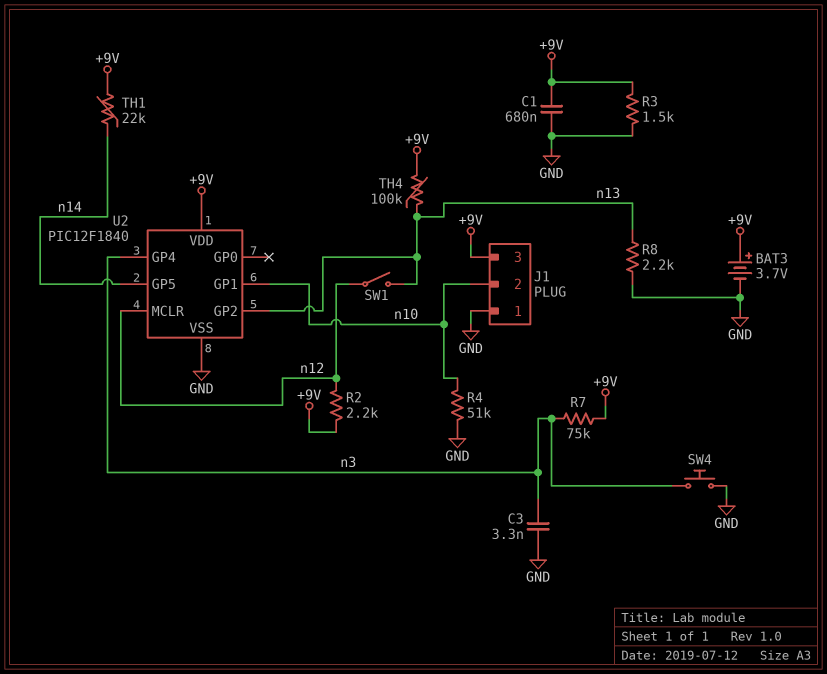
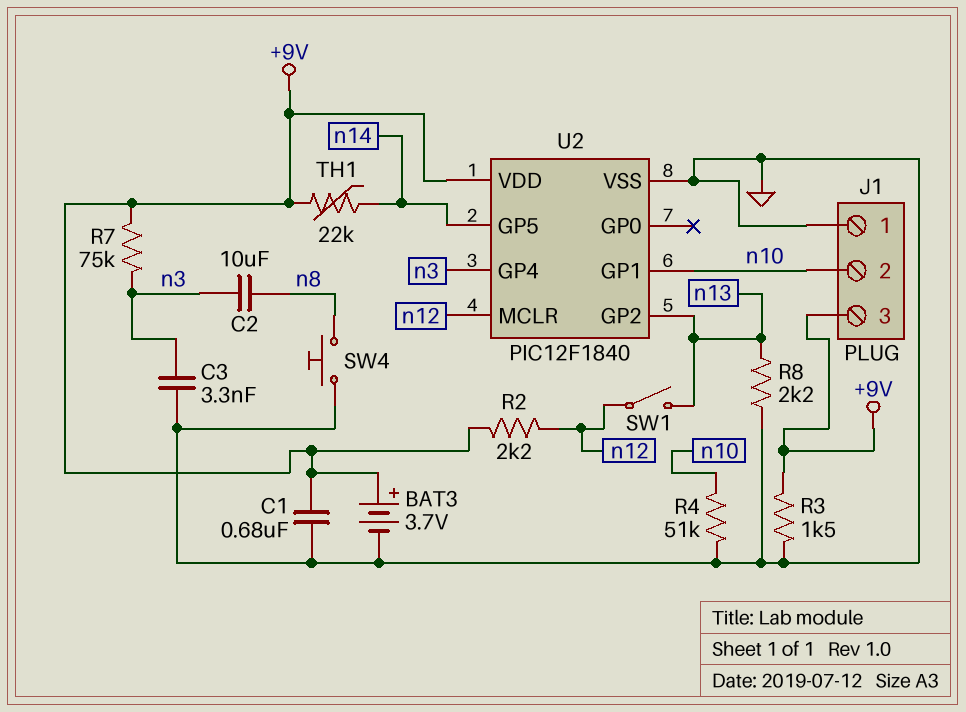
C2: none -> 10uF (n3, n8)
SW4: button (GND, n3) -> button (GND, n8)
TH4: 100k (+9V, n13) -> none

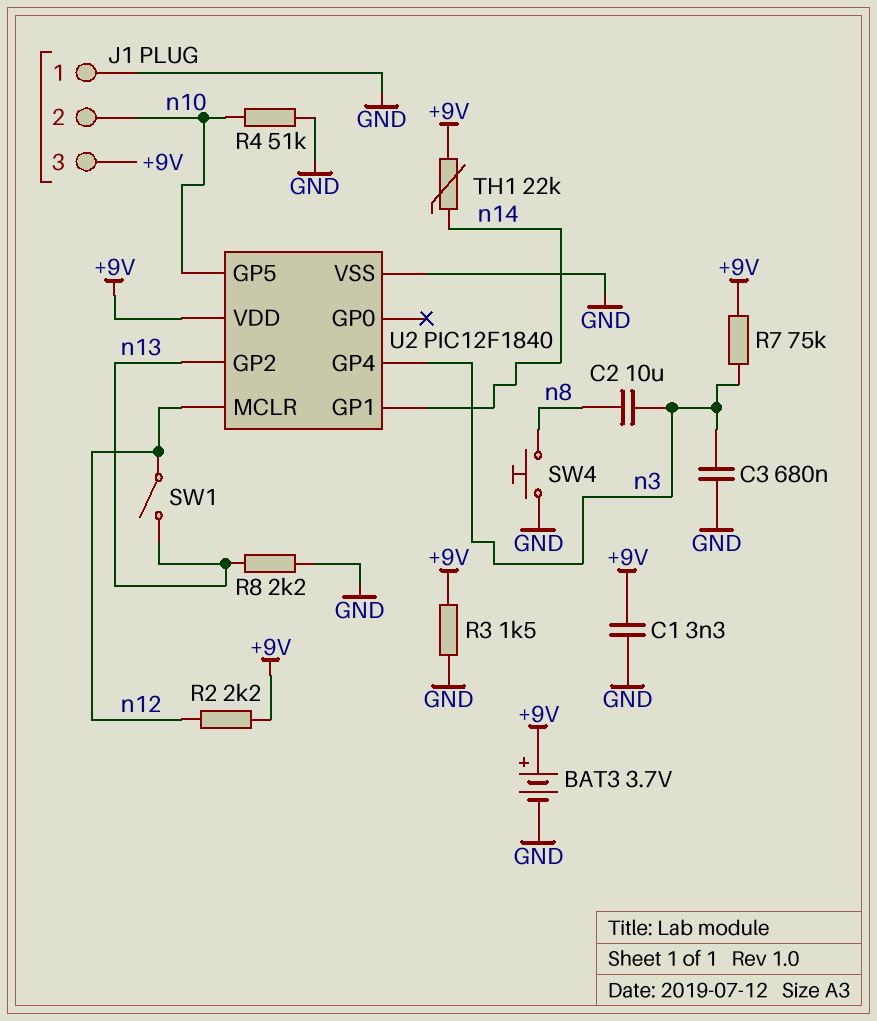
C1: 680nF (+9V, GND) -> 3.3nF (+9V, GND)
C3: 3.3nF (GND, n3) -> 680nF (GND, n3)
U2 pin GP1: n10 -> n14
U2 pin GP5: n14 -> n10

